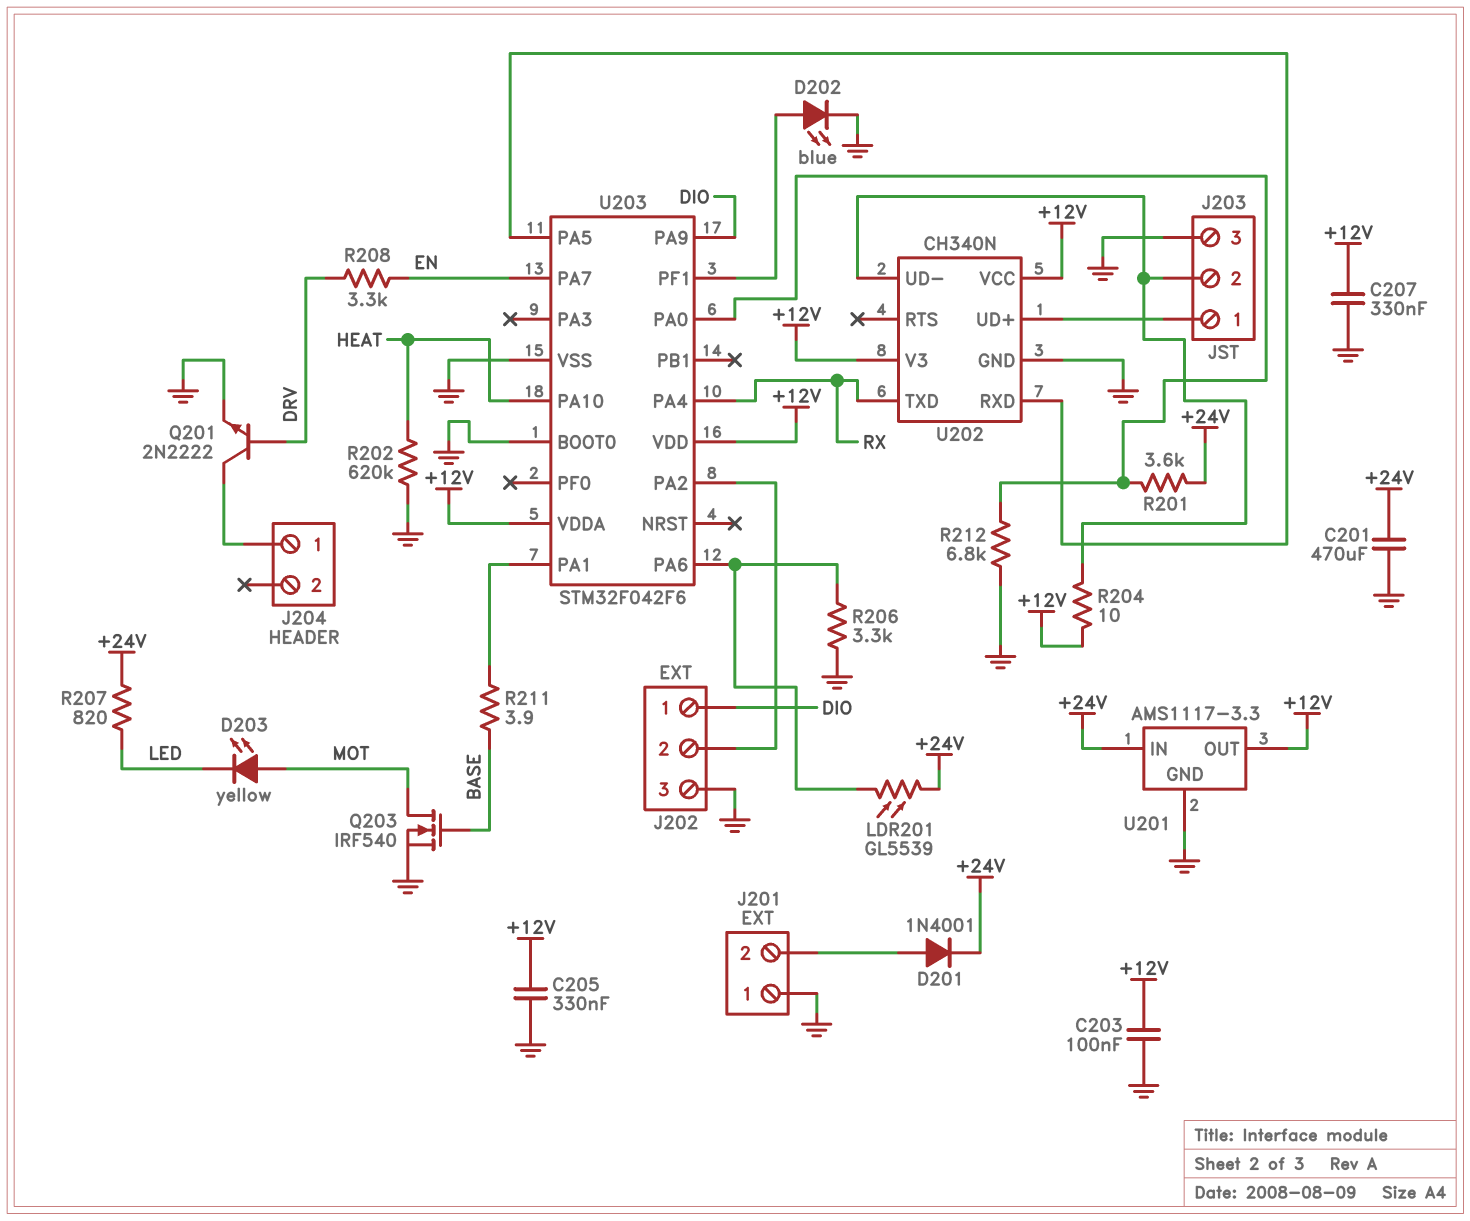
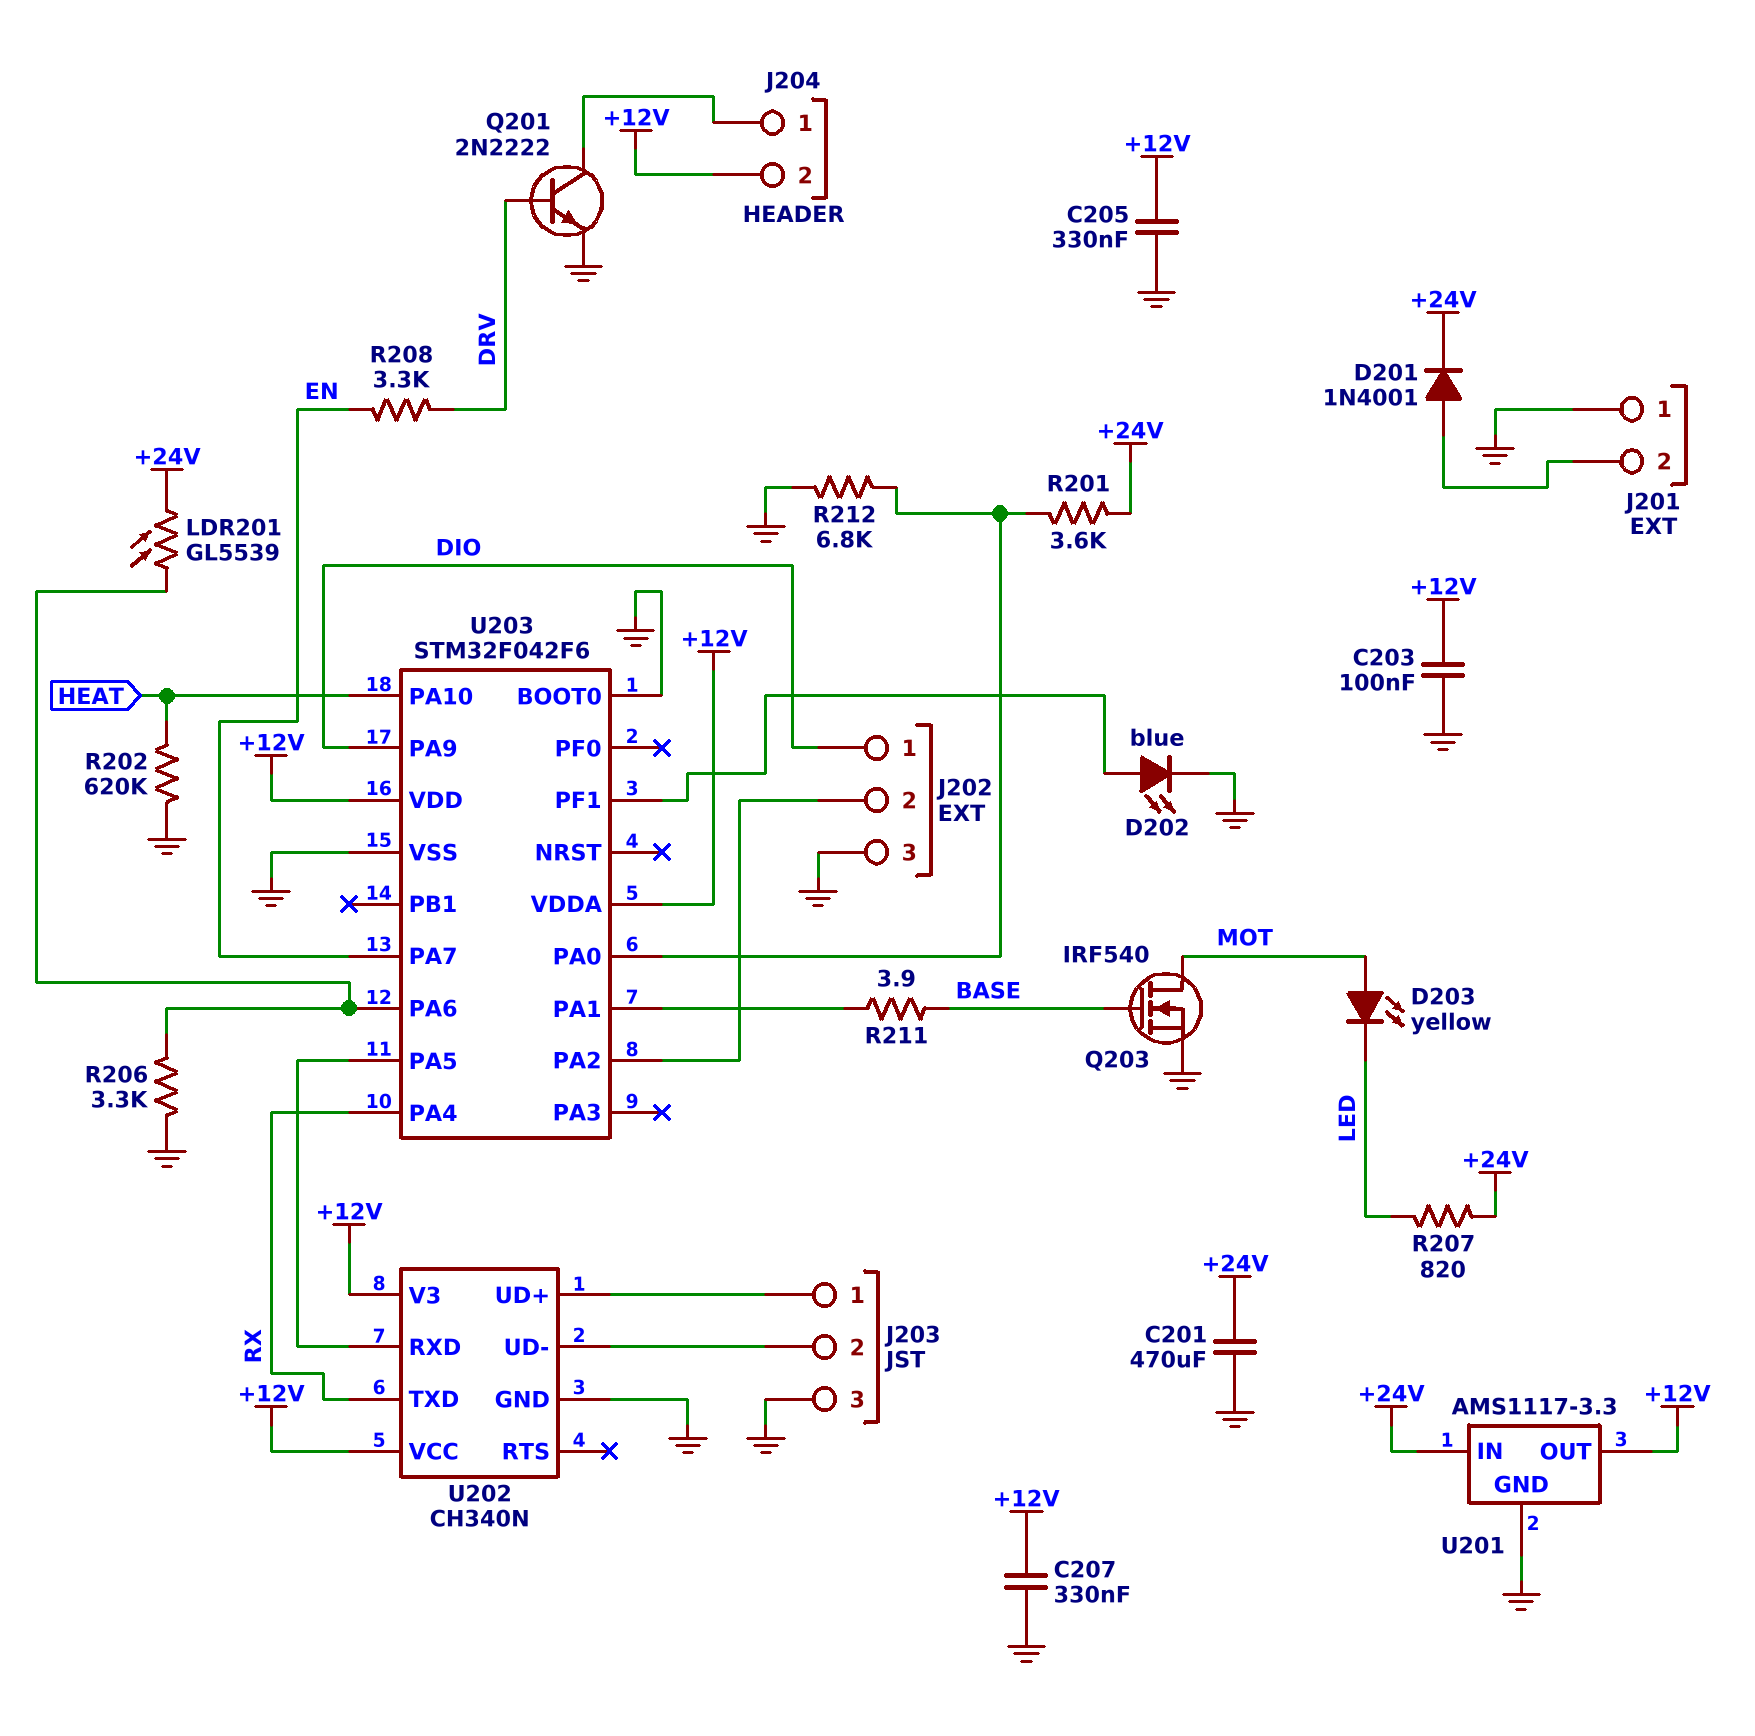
J204 pin 2: none -> +12V
R204: 10 (+12V, J203/2) -> none

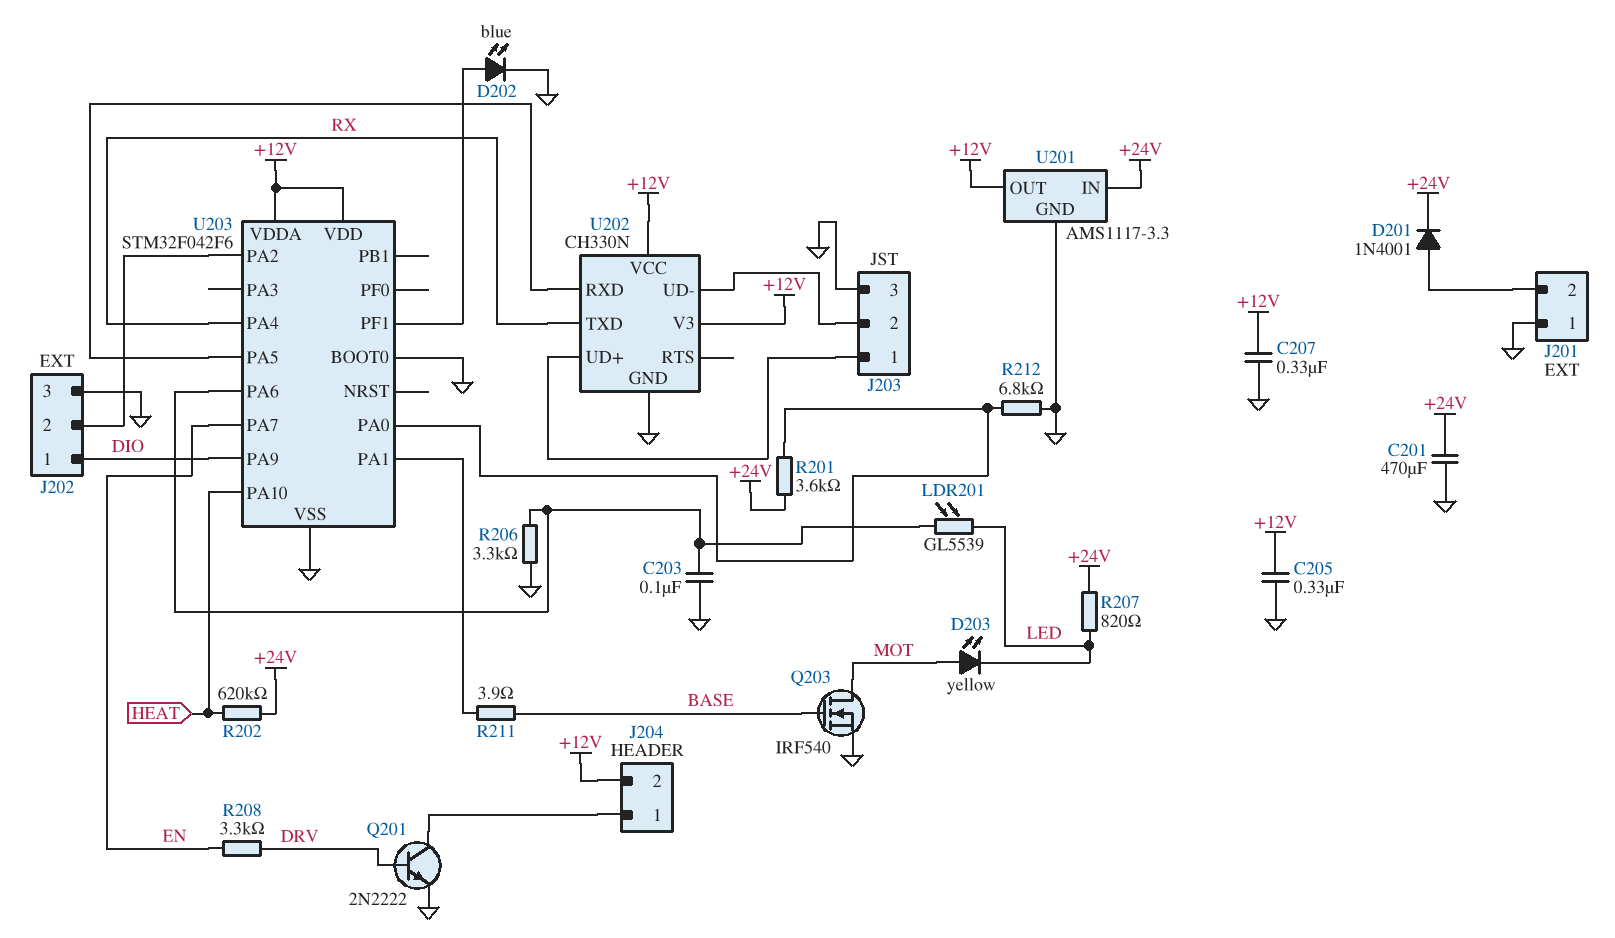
C203: 100nF (+12V, GND) -> 100nF (GND, U203/PA6)
LDR201: GL5539 (+24V, U203/PA6) -> GL5539 (LED, U203/PA6)
R202: 620k (GND, HEAT) -> 620k (+24V, HEAT)
U202: CH340N -> CH330N

